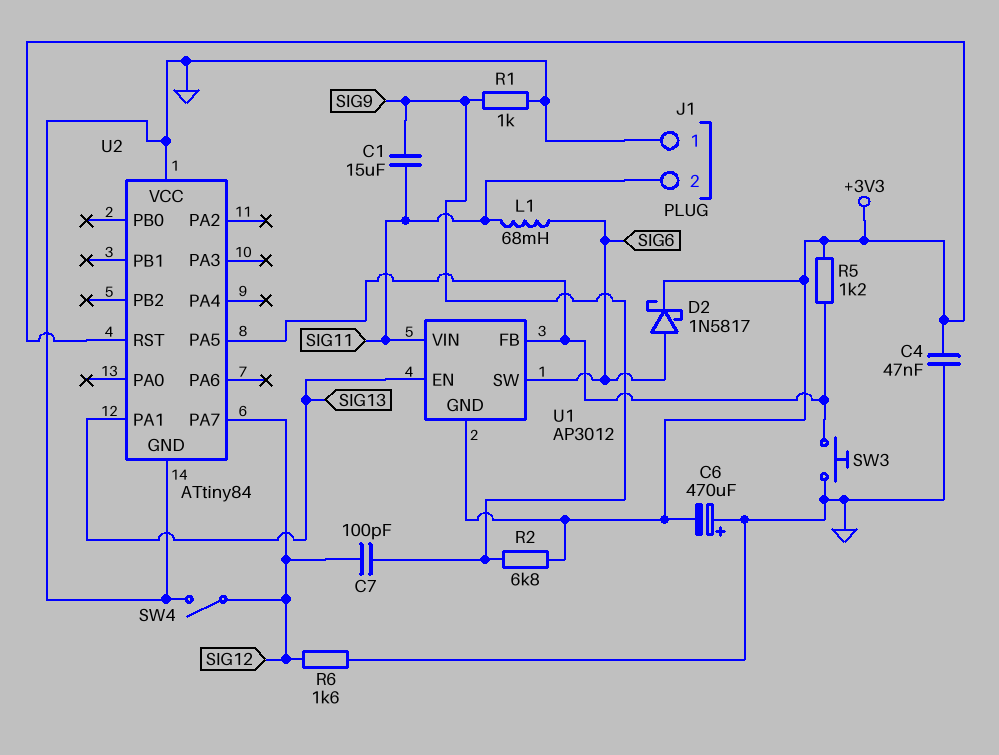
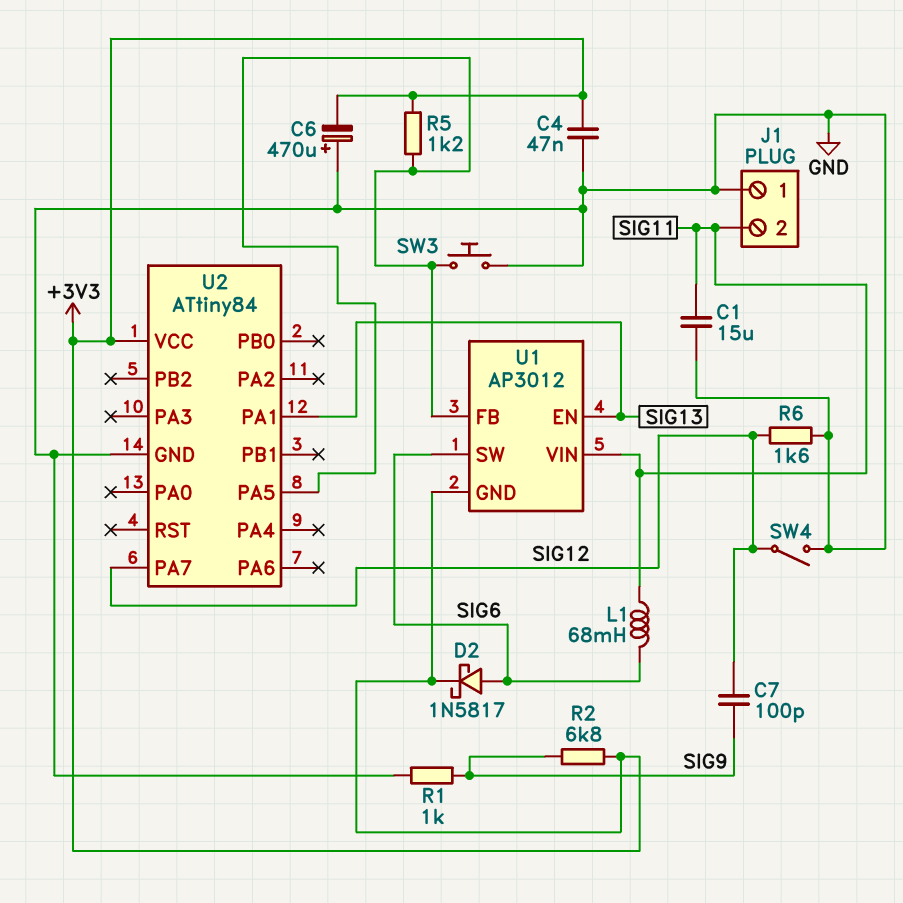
C1: 15uF (SIG9, SIG11) -> 15uF (GND, SIG11)
U2 pin RST: +3V3 -> none
U2 pin VCC: GND -> +3V3

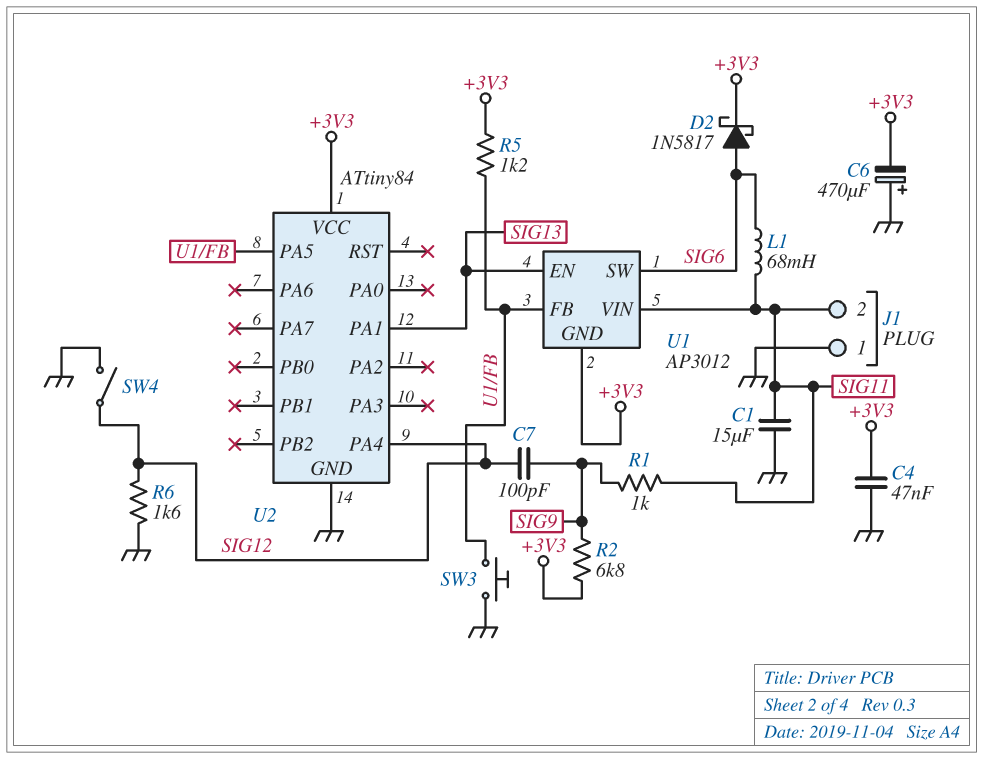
R1: 1k (GND, SIG9) -> 1k (SIG9, SIG11)
U2 pin PA4: none -> SIG12
U2 pin PA7: SIG12 -> none

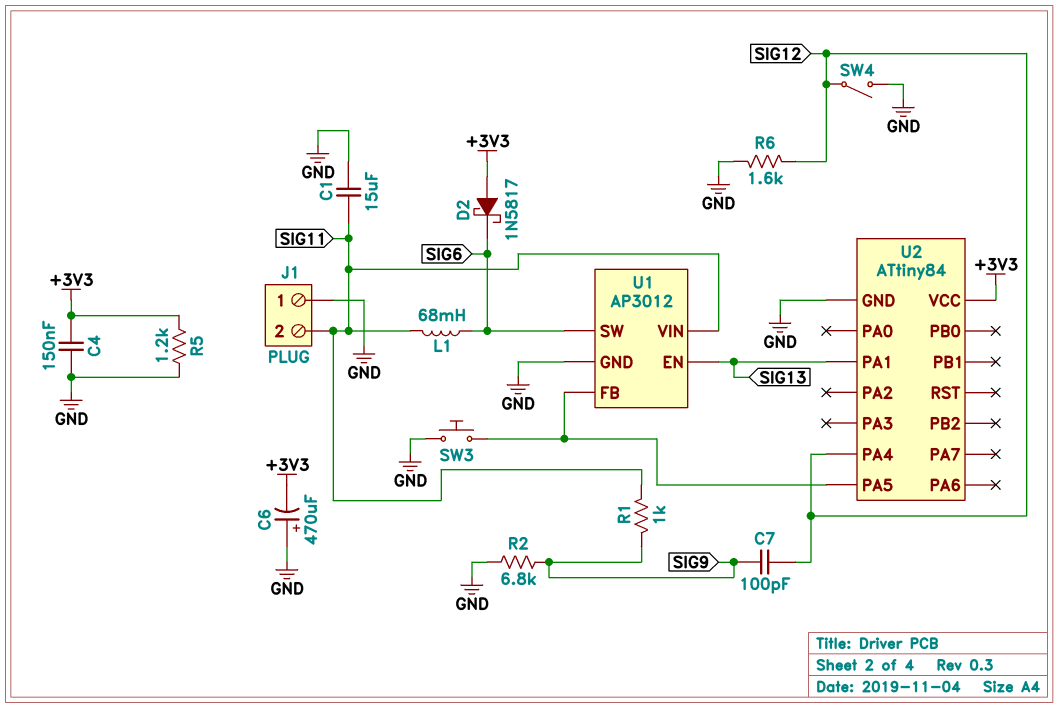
C4: 47nF (+3V3, GND) -> 150nF (+3V3, GND)
D2: schottky 1N5817 (A SIG6, K +3V3) -> schottky 1N5817 (A +3V3, K SIG6)
R2: 6.8k (+3V3, SIG9) -> 6.8k (GND, SIG9)
R5: 1.2k (+3V3, U1/FB) -> 1.2k (+3V3, GND)
U1 pin GND: +3V3 -> GND

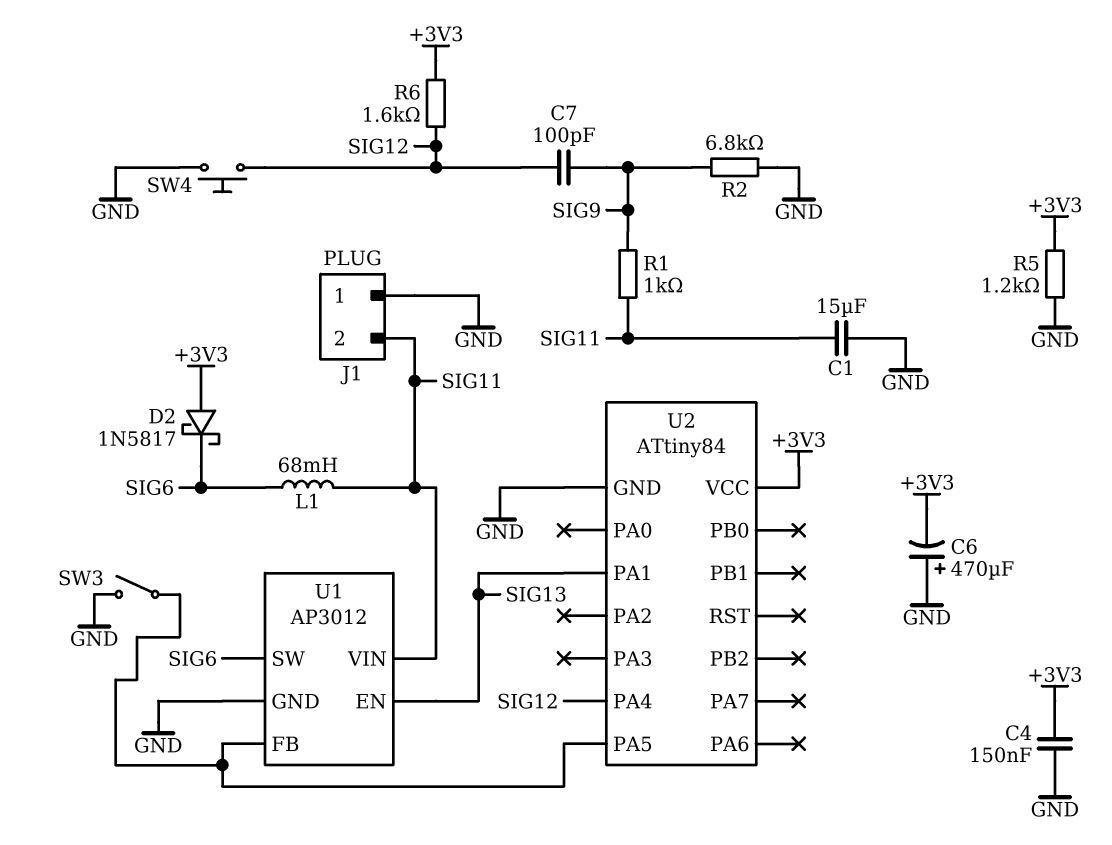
R6: 1.6k (GND, SIG12) -> 1.6k (+3V3, SIG12)
SW3: button (GND, U1/FB) -> switch (GND, U1/FB)
SW4: switch (GND, SIG12) -> button (GND, SIG12)

